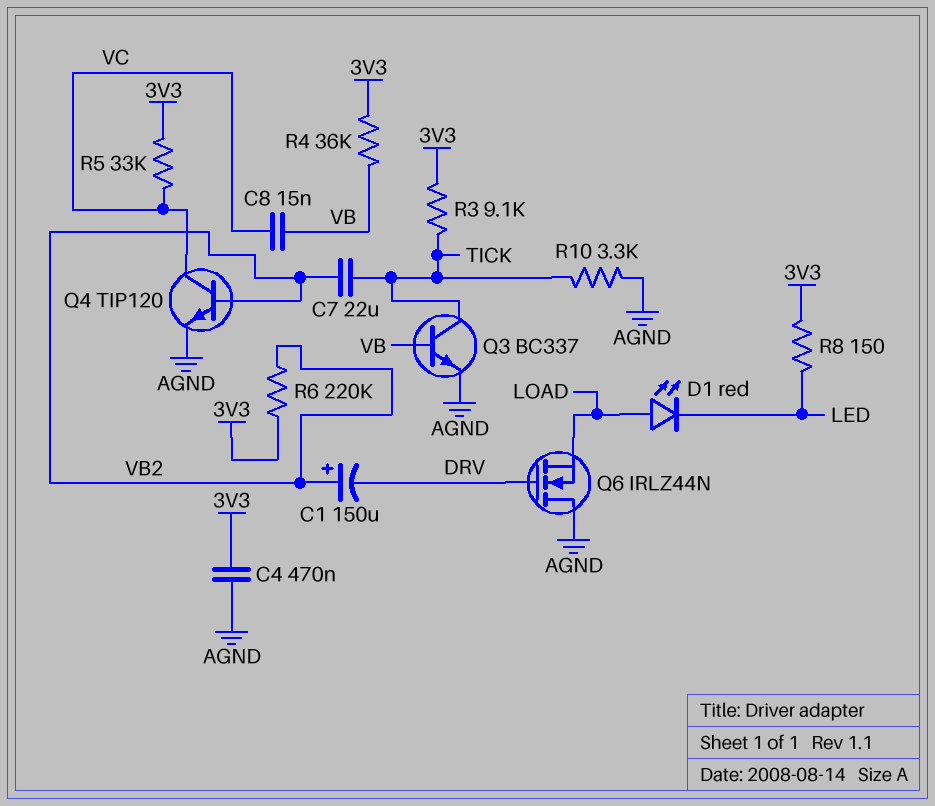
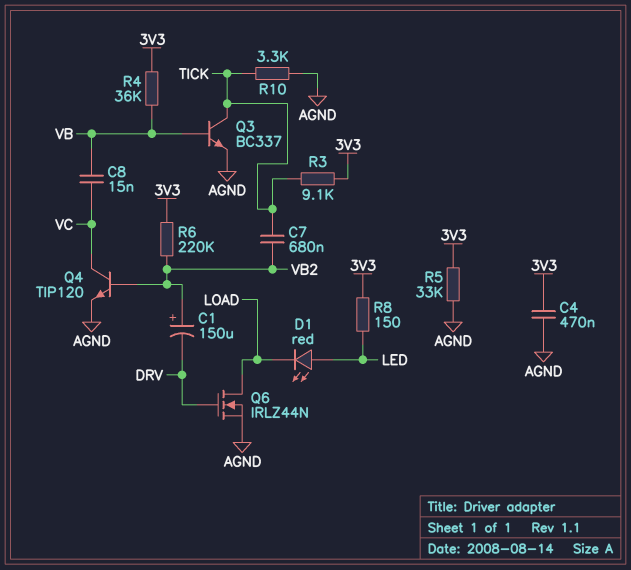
C7: 22uF (TICK, VB2) -> 680nF (TICK, VB2)
D1: LED red (A LOAD, K LED) -> LED red (A LED, K LOAD)
Q6: NMOS IRLZ44N (G DRV, D AGND, S LOAD) -> NMOS IRLZ44N (G DRV, D LOAD, S AGND)
R5: 33k (3V3, VC) -> 33k (3V3, AGND)

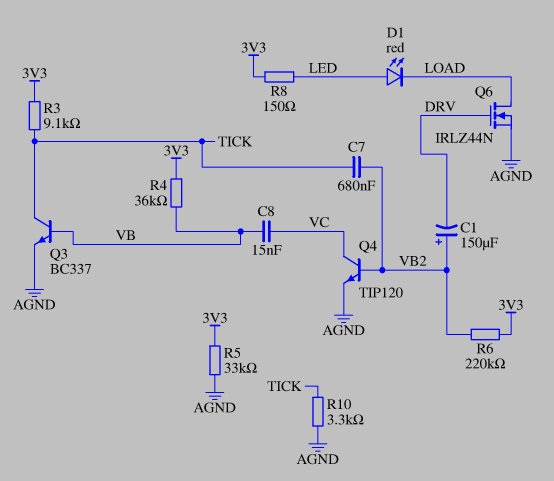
C4: 470nF (3V3, AGND) -> none

